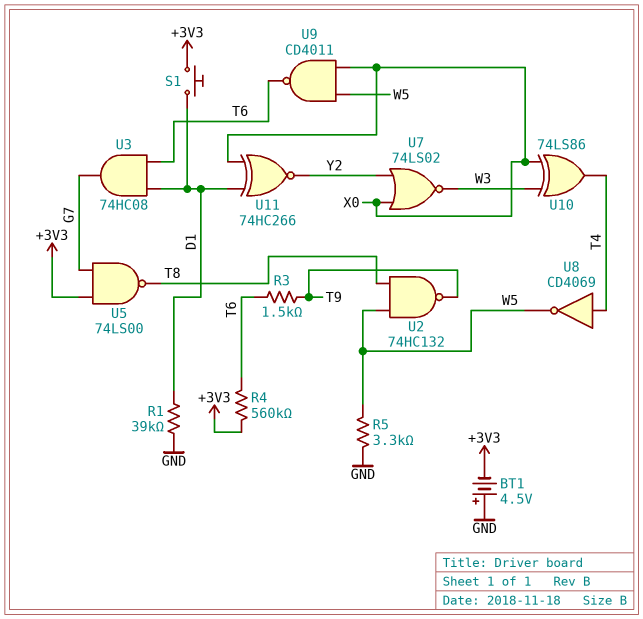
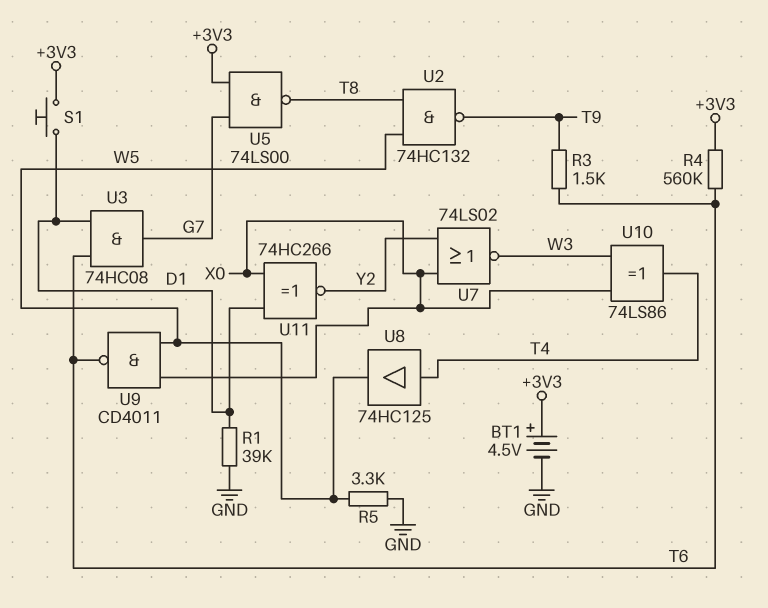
BT1: 4.5V (plus GND, minus +3V3) -> 4.5V (plus +3V3, minus GND)
U8: NOT CD4069 (in T4, out W5) -> buffer 74HC125 (in T4, out W5)

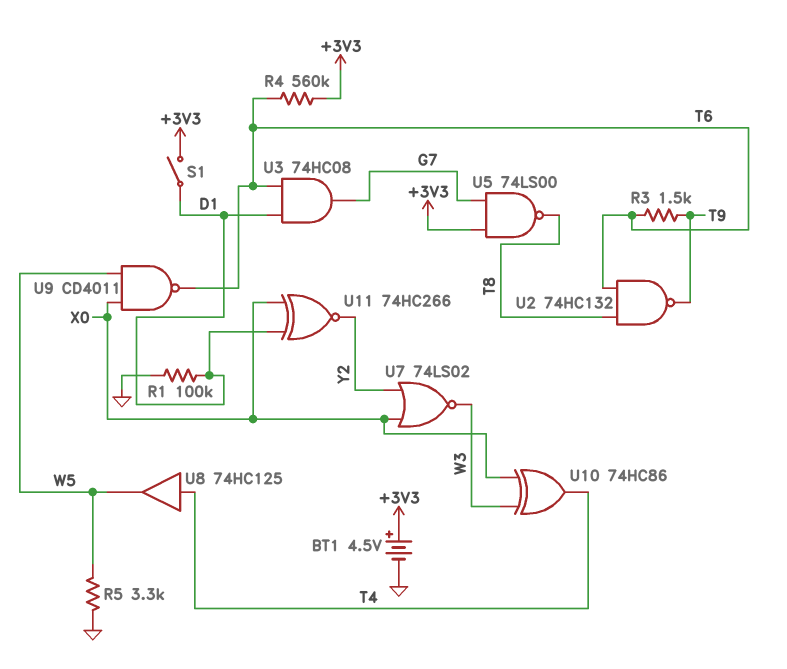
R1: 39k (D1, GND) -> 100k (D1, GND)
S1: button (+3V3, D1) -> switch (+3V3, D1)
U2: NAND 74HC132 (in T8, in W5, out T9) -> NAND 74HC132 (in T6, in T8, out T9)
U10: XOR 74LS86 (in W3, in X0, out T4) -> XOR 74HC86 (in W3, in X0, out T4)

